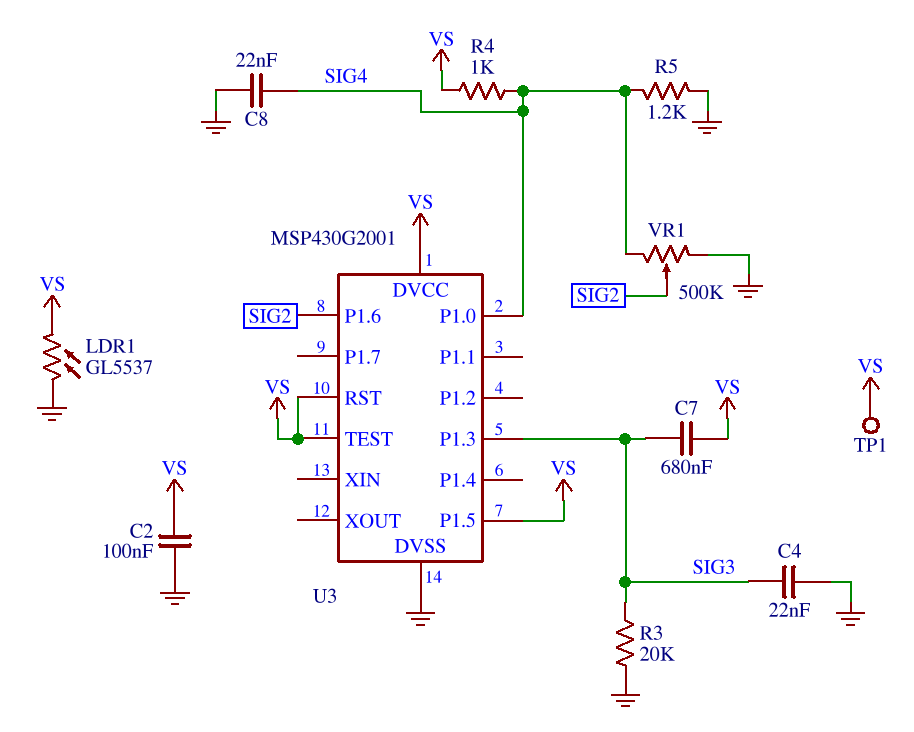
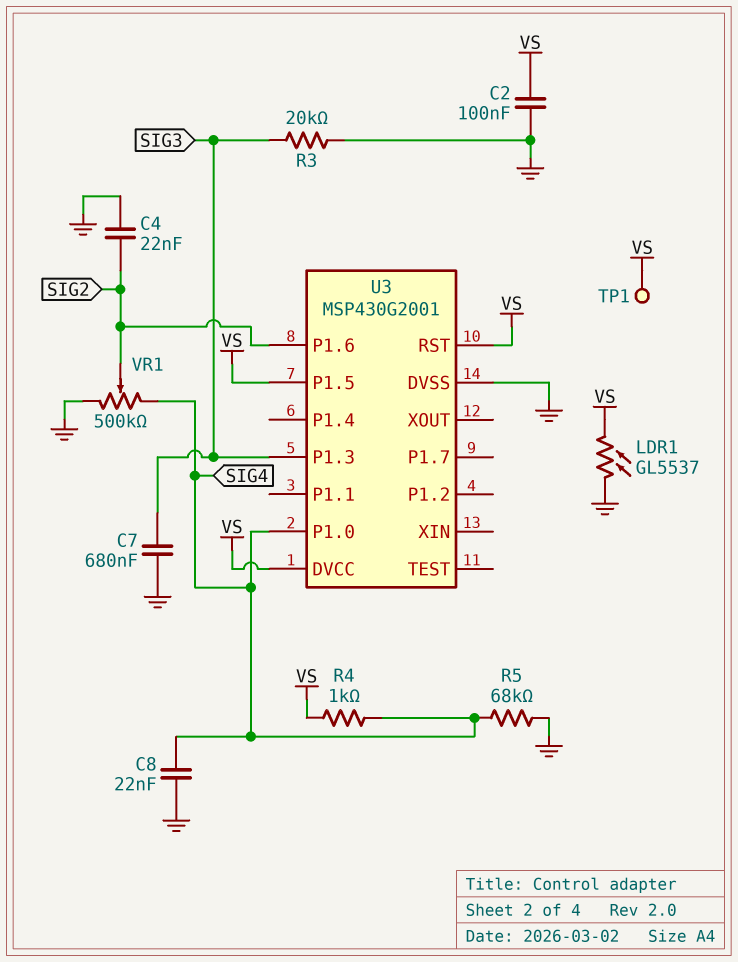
C4: 22nF (GND, SIG3) -> 22nF (GND, SIG2)
C7: 680nF (SIG3, VS) -> 680nF (GND, SIG3)
R5: 1.2k (GND, SIG4) -> 68k (GND, SIG4)
U3 pin TEST: VS -> none

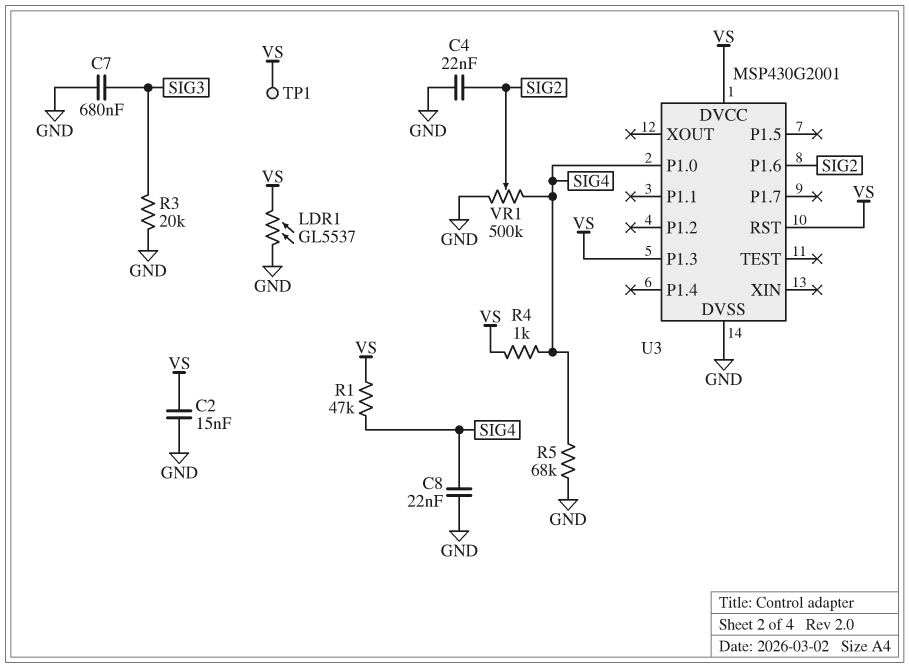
C2: 100nF (GND, VS) -> 15nF (GND, VS)
R1: none -> 47k (SIG4, VS)
U3 pin P1.3: SIG3 -> VS
U3 pin P1.5: VS -> none

